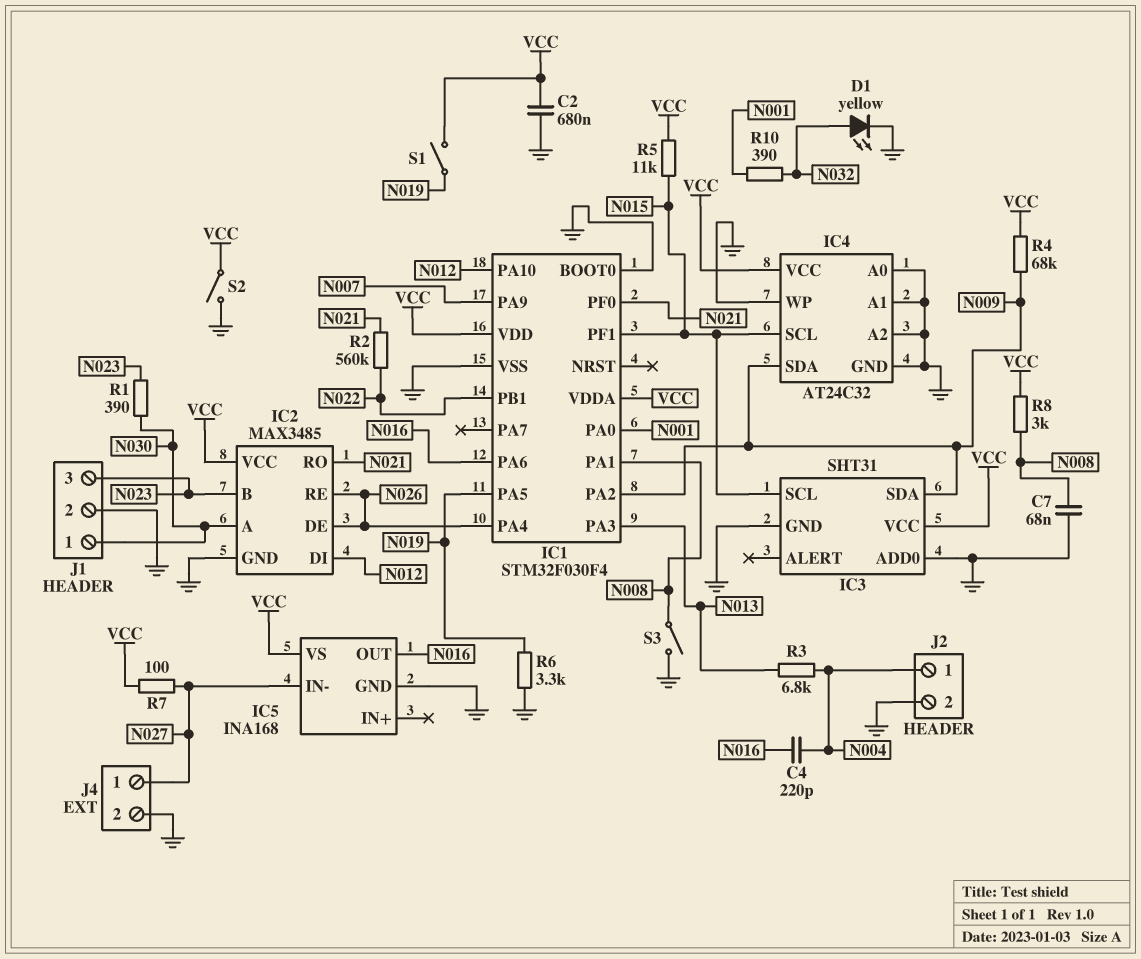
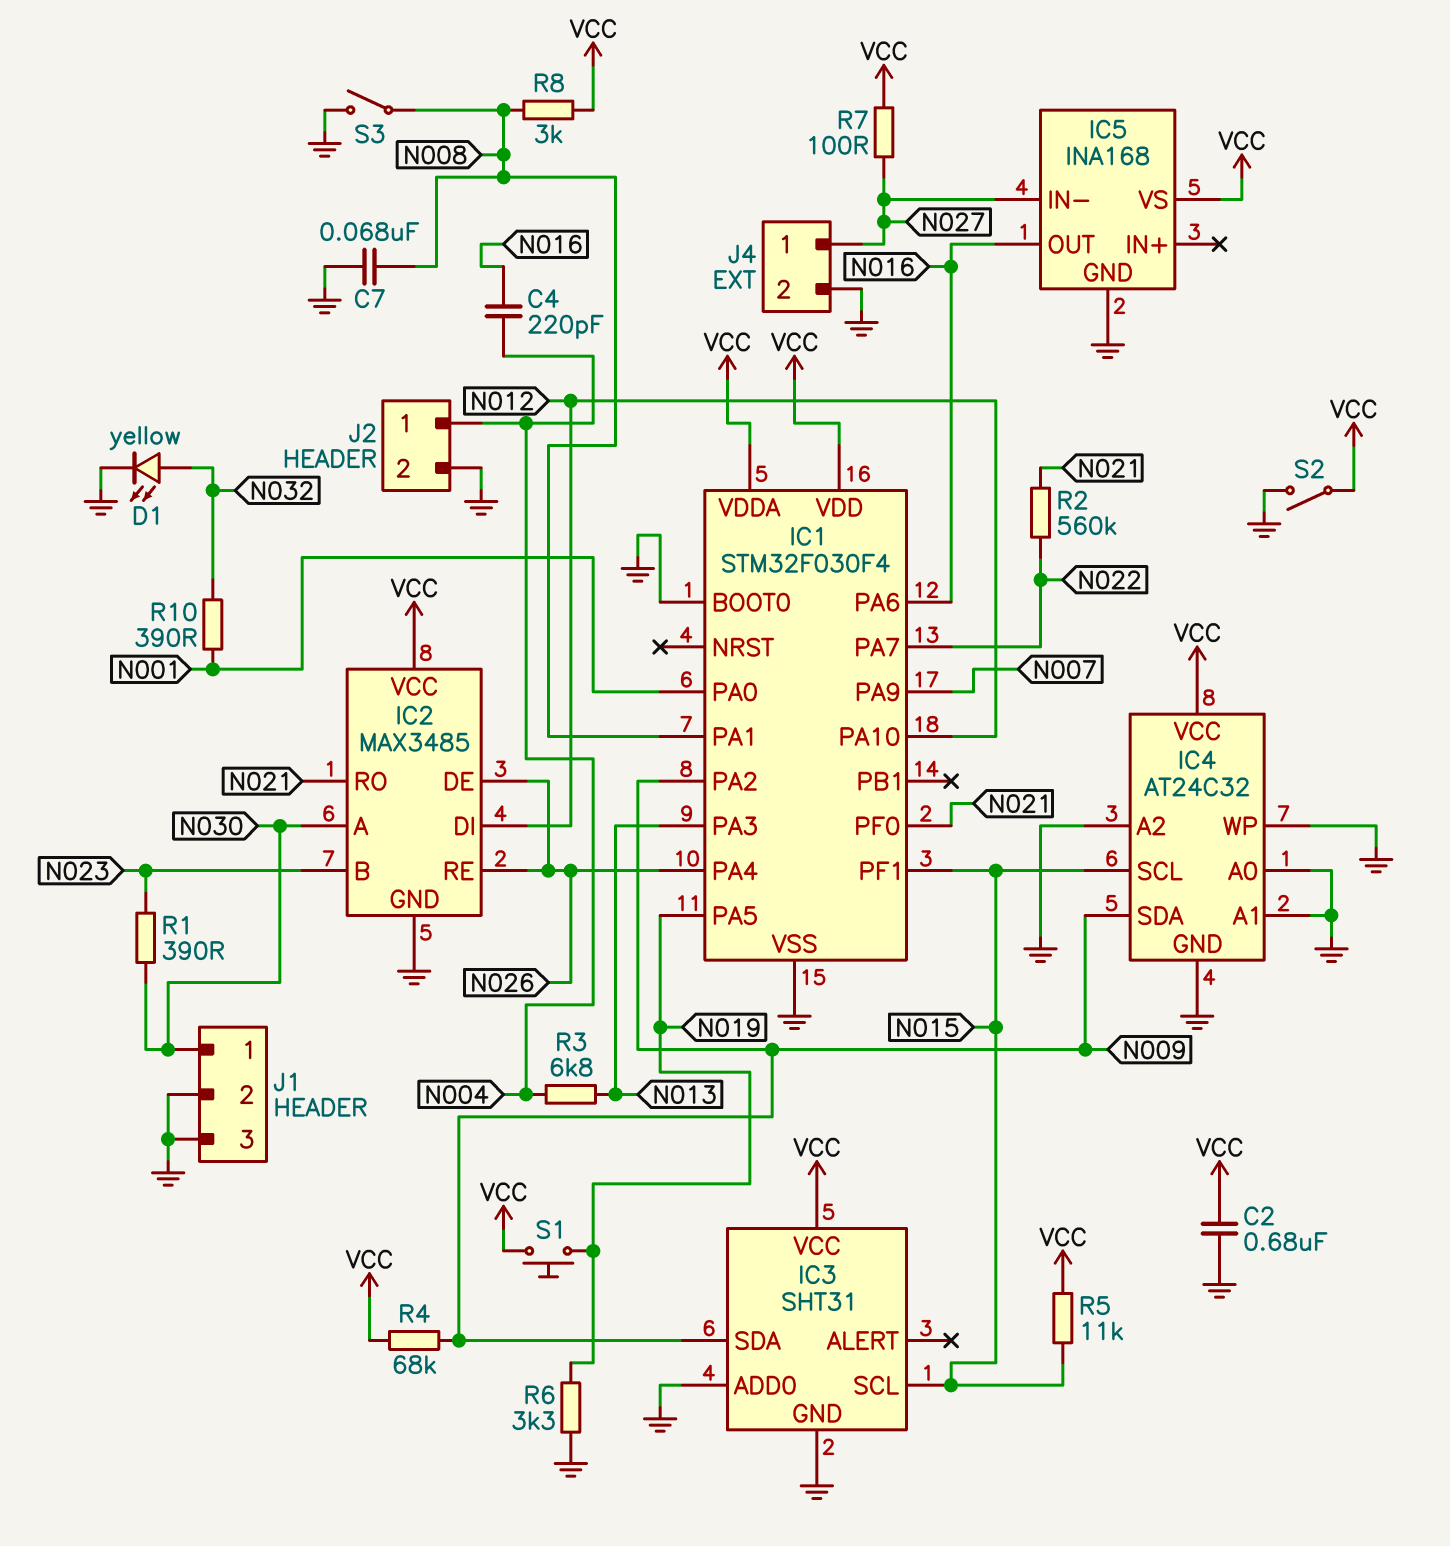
IC1 pin PA7: none -> N022
IC1 pin PB1: N022 -> none
J1 pin 3: N023 -> GND
S1: switch (N019, VCC) -> button (N019, VCC)

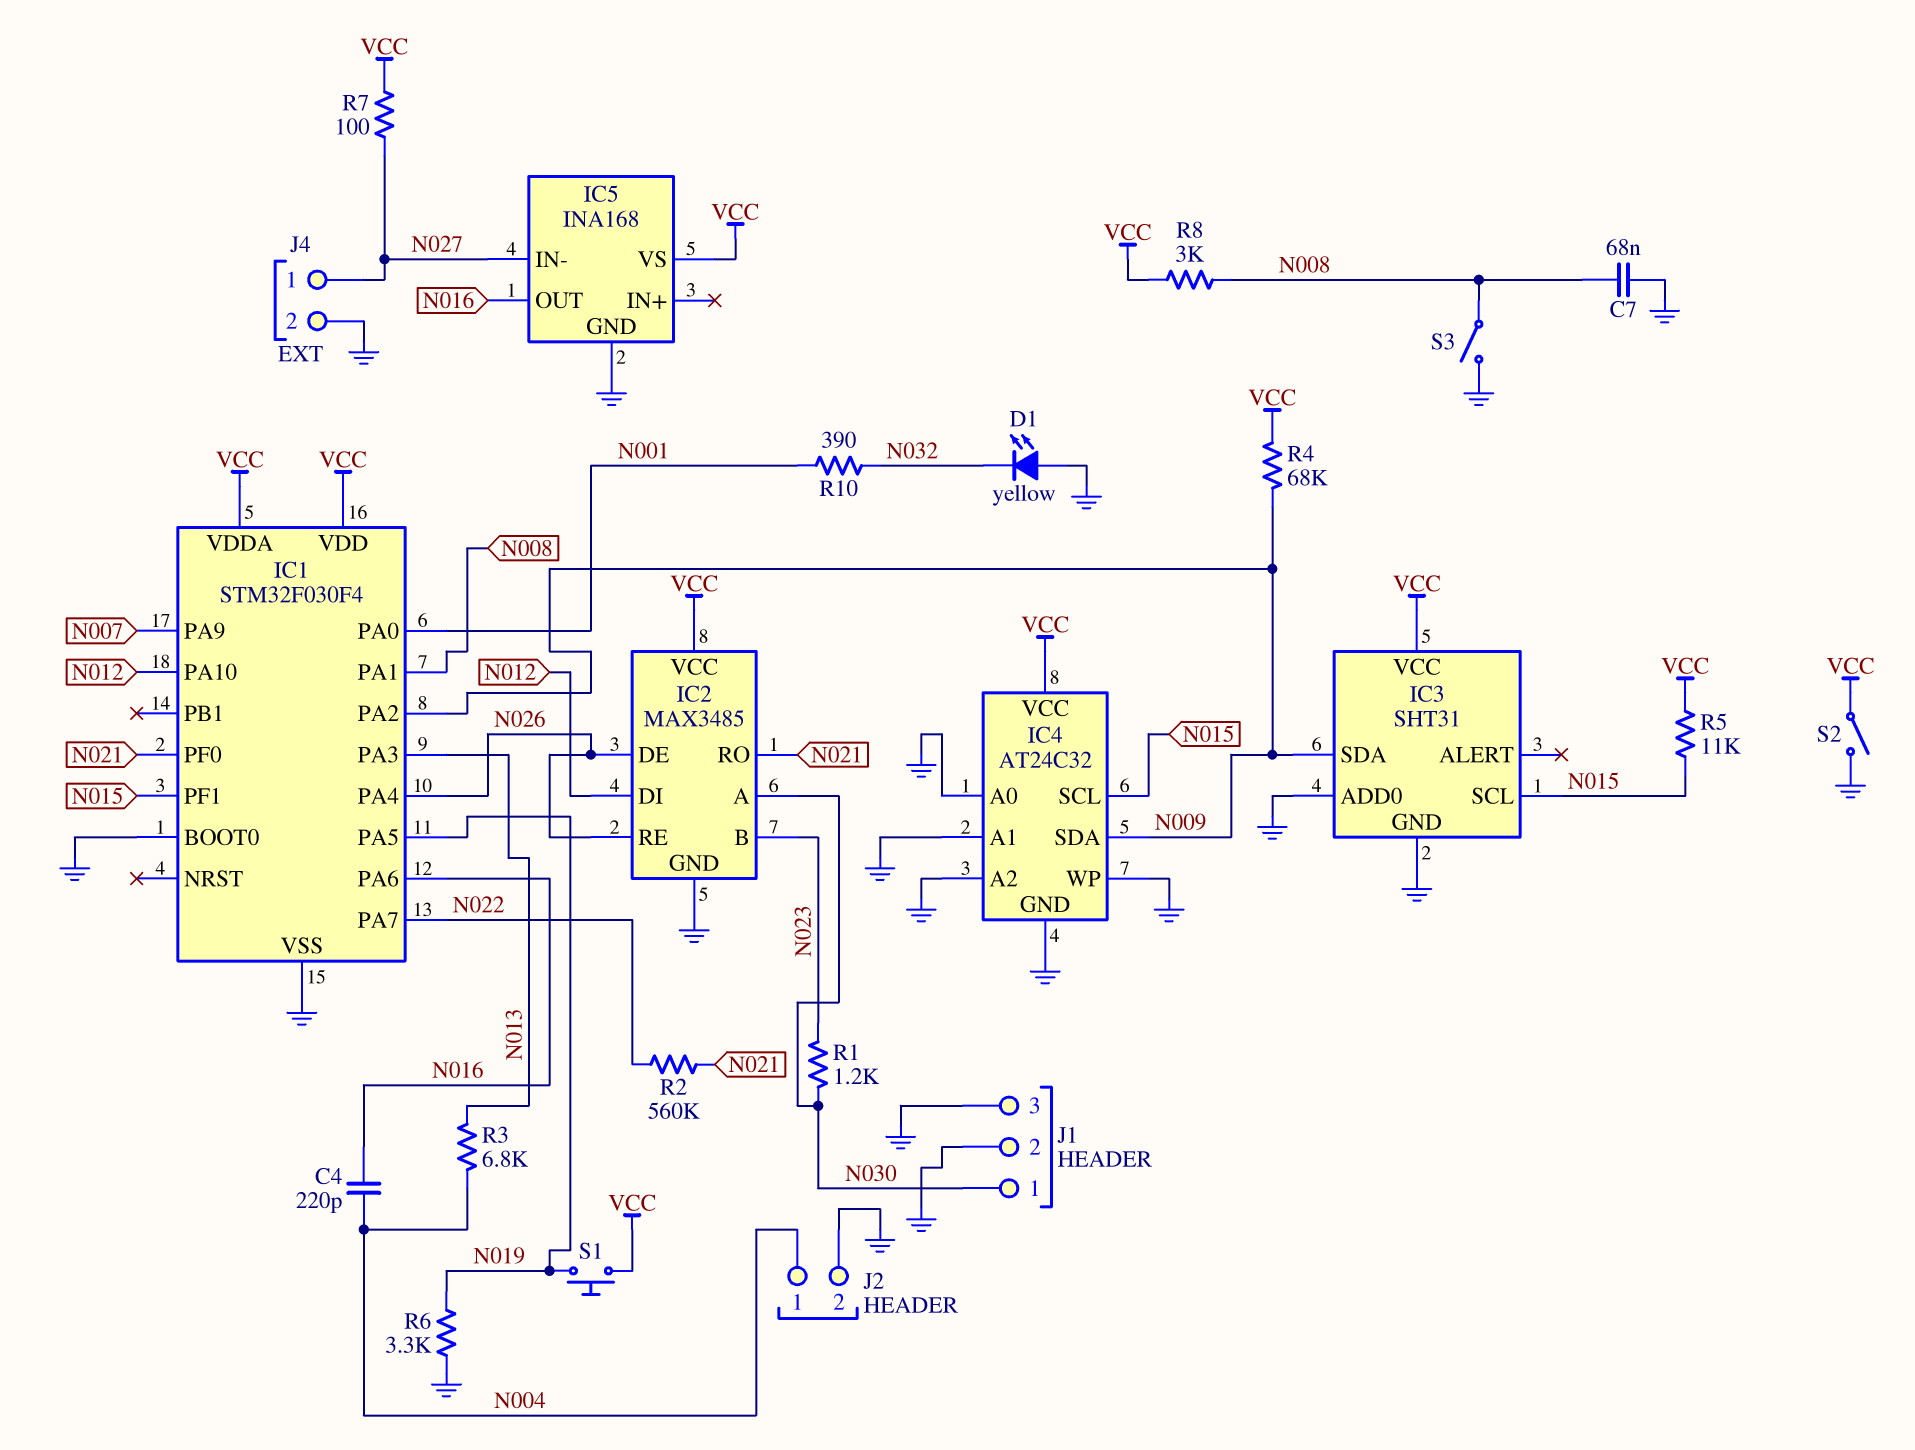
C2: 680nF (GND, VCC) -> none
D1: LED yellow (A N032, K GND) -> LED yellow (A GND, K N032)
R1: 390 (N023, N030) -> 1.2k (N023, N030)

